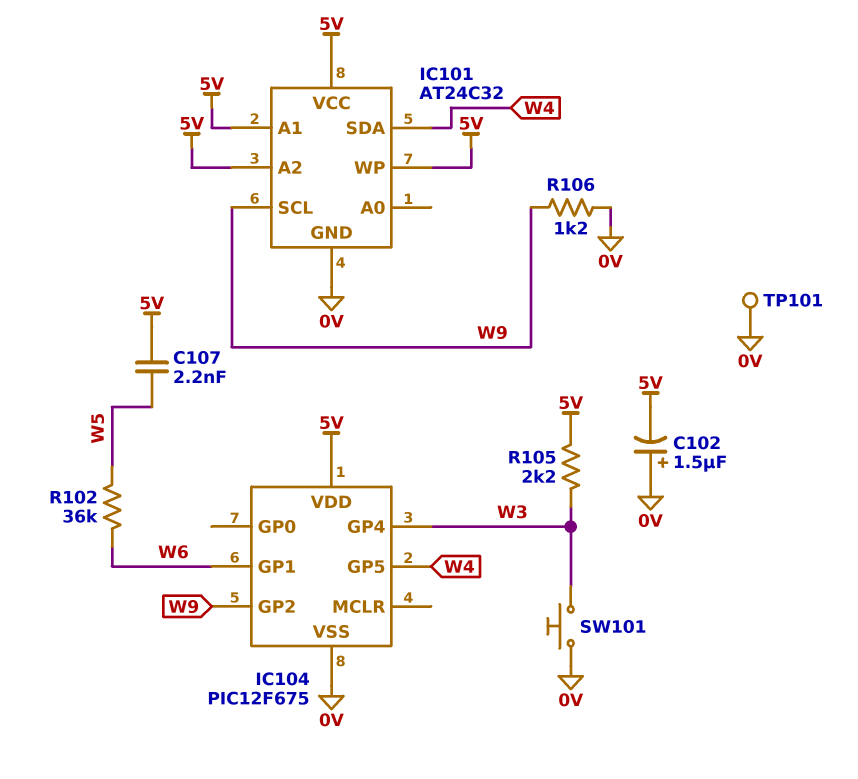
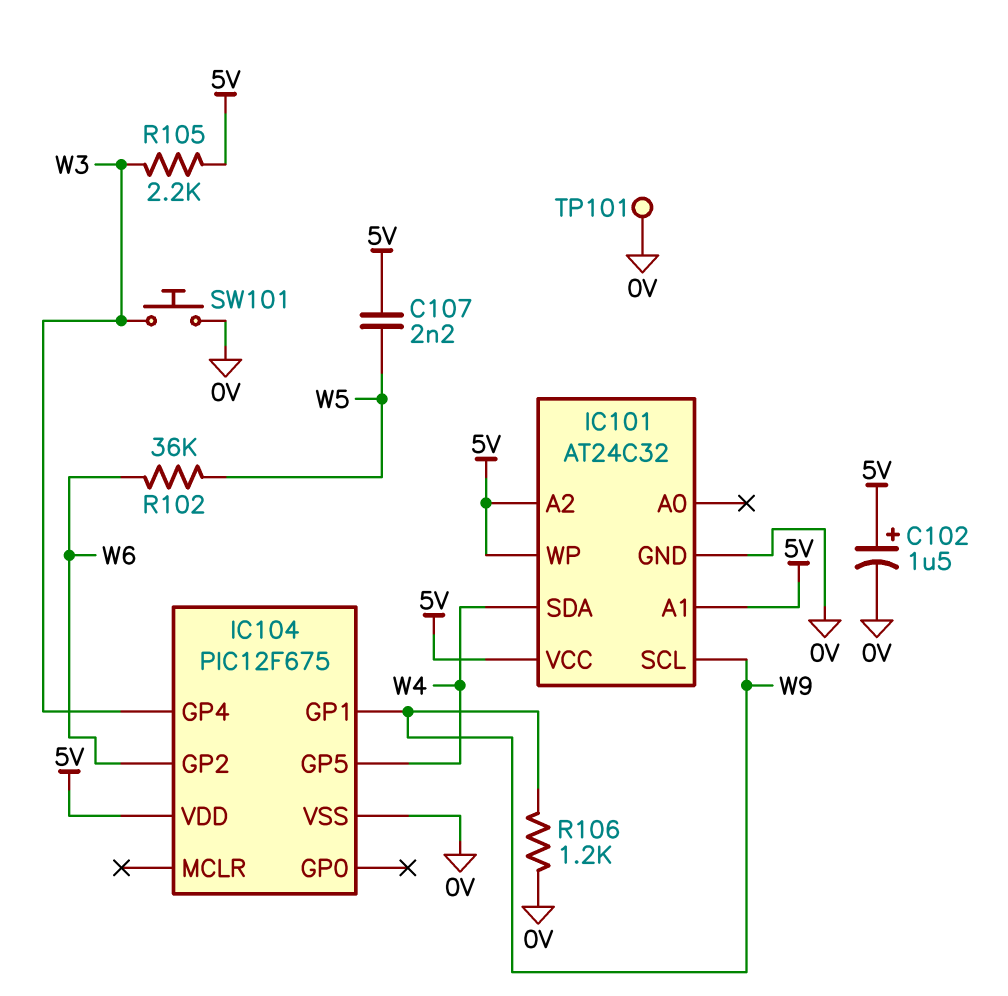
C102: 1.5uF (plus 0V, minus 5V) -> 1.5uF (plus 5V, minus 0V)
IC104 pin GP1: W6 -> W9
IC104 pin GP2: W9 -> W6

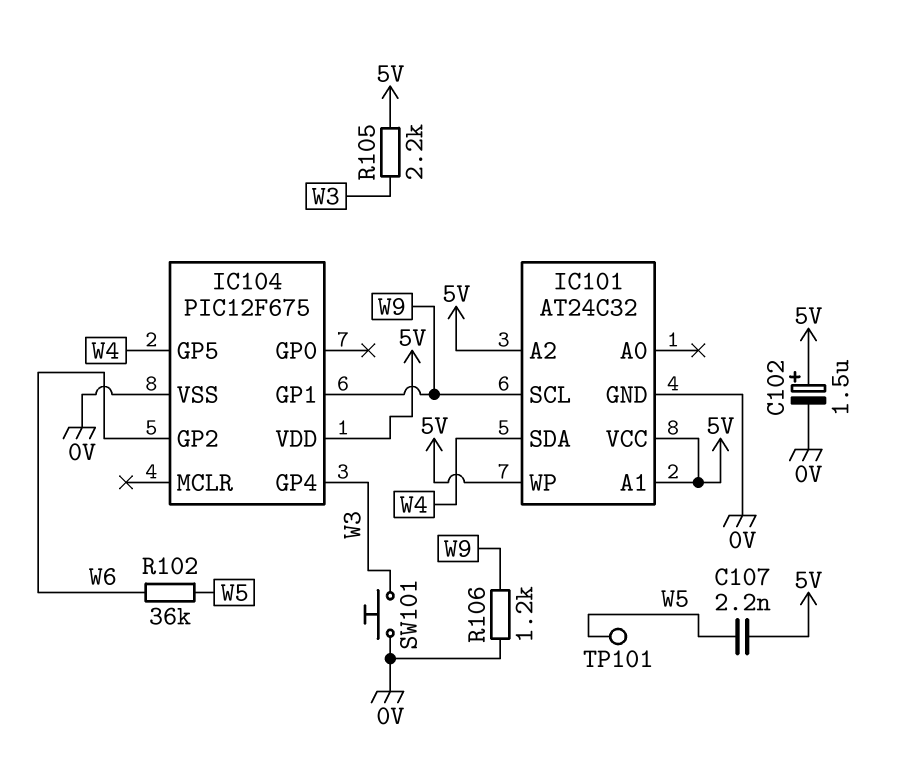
TP101: test point (0V) -> test point (W5)

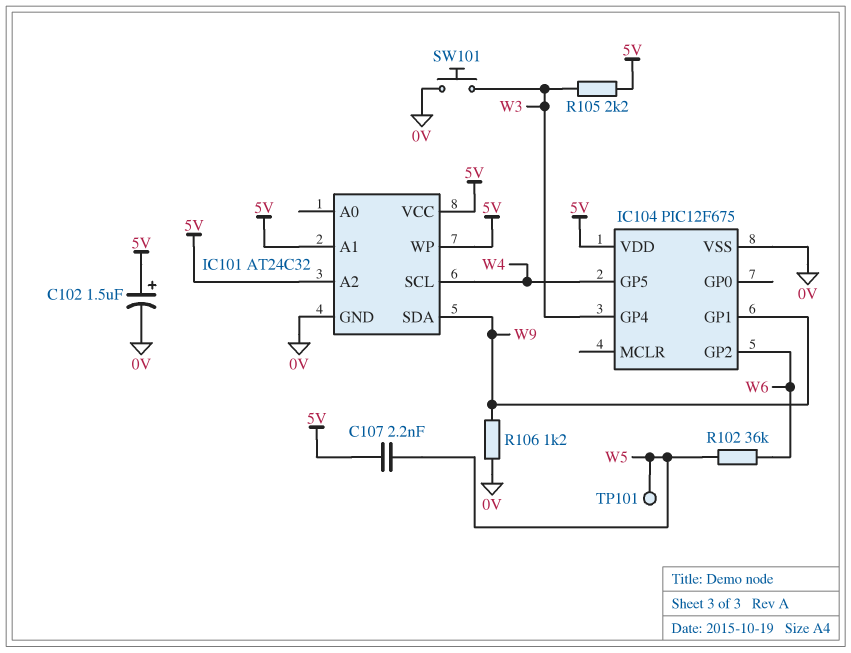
IC101 pin SCL: W9 -> W4
IC101 pin SDA: W4 -> W9

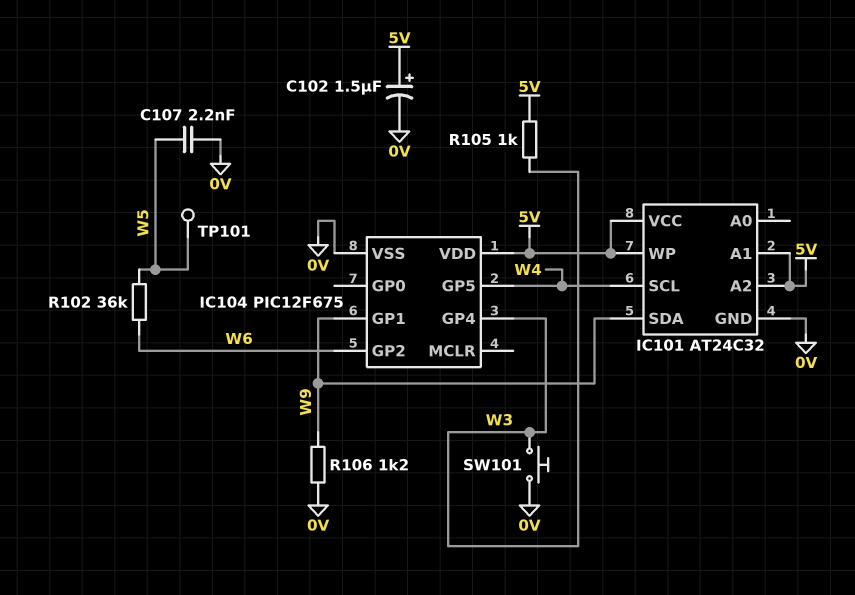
C107: 2.2nF (5V, W5) -> 2.2nF (0V, W5)
R105: 2.2k (5V, W3) -> 1k (5V, W3)

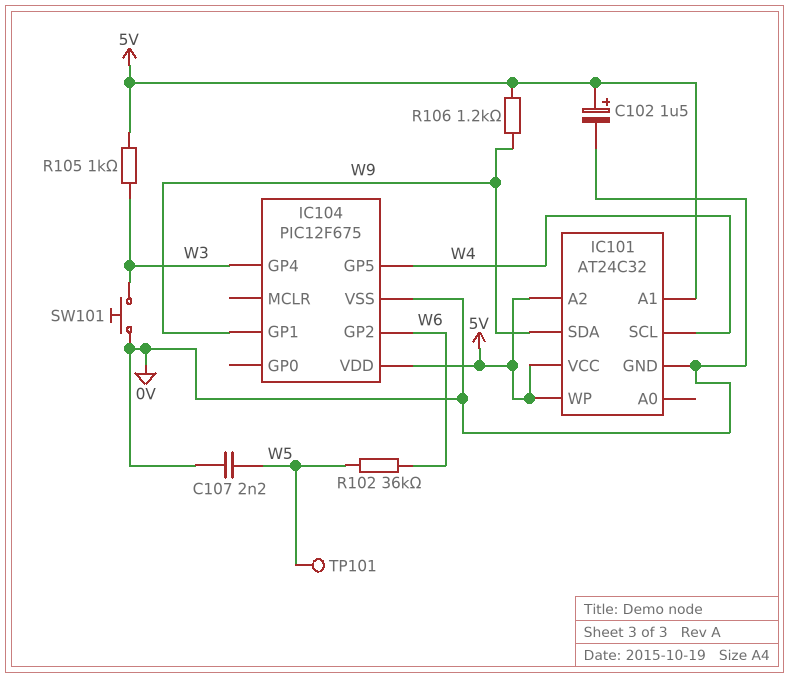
R106: 1.2k (0V, W9) -> 1.2k (5V, W9)

